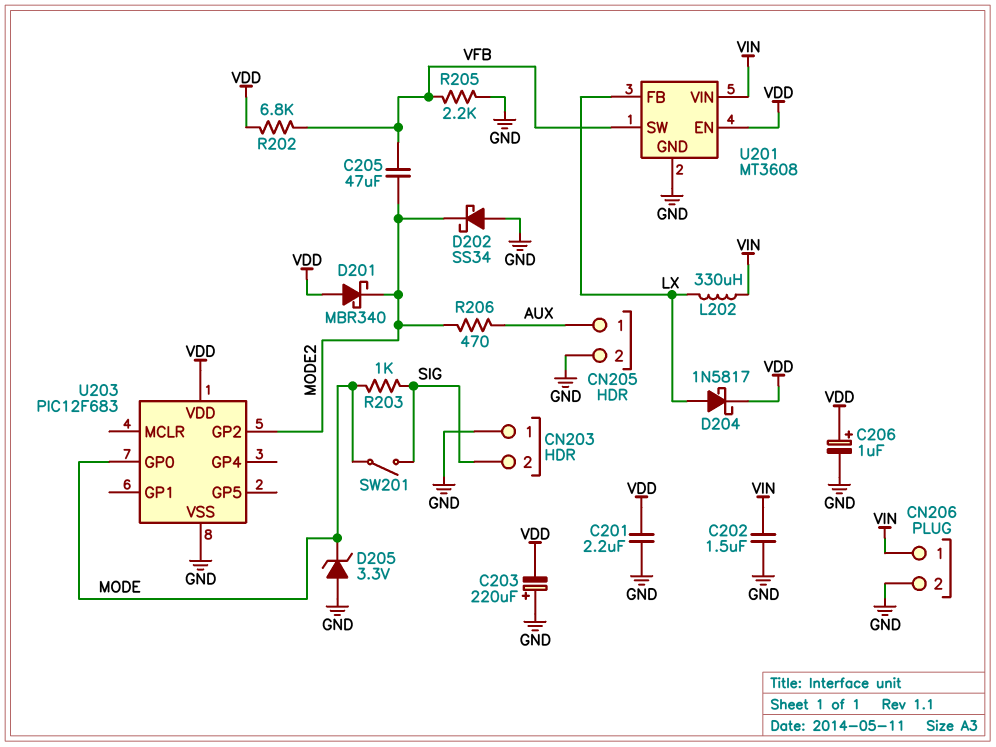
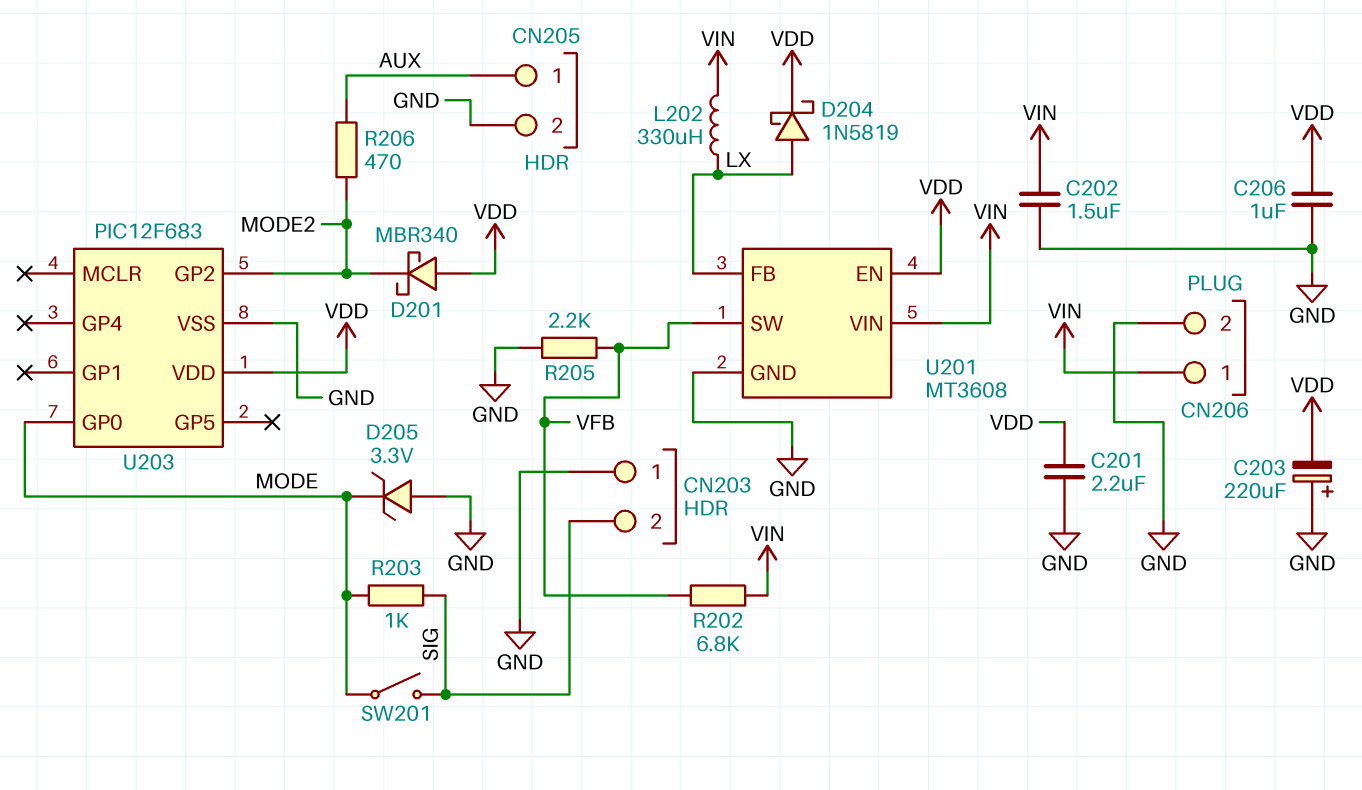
C205: 47uF (MODE2, VFB) -> none
C206: 1uF (plus VDD, minus GND) -> 1uF (GND, VDD)
D202: schottky SS34 (A GND, K MODE2) -> none
D204: schottky 1N5817 (A LX, K VDD) -> schottky 1N5819 (A LX, K VDD)
R202: 6.8k (VDD, VFB) -> 6.8k (VFB, VIN)

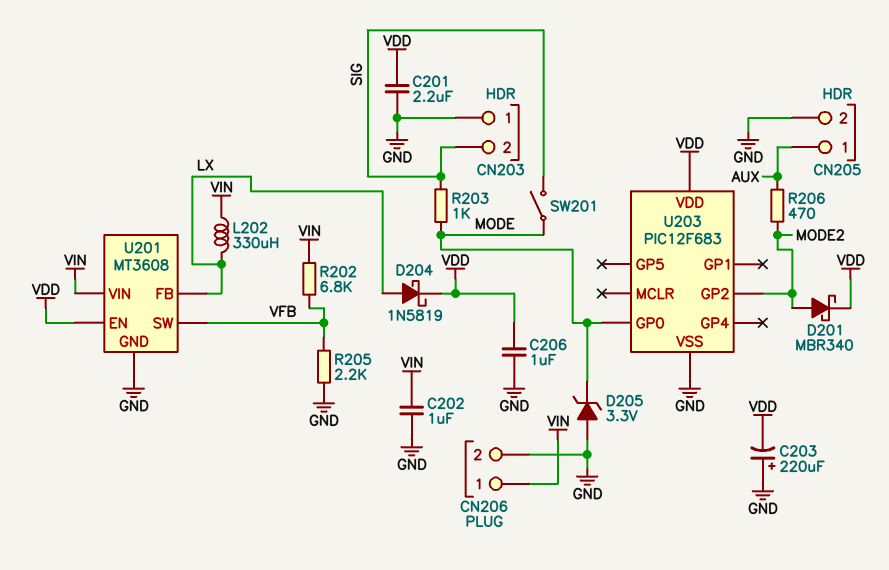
C202: 1.5uF (GND, VIN) -> 1uF (GND, VIN)
D201: schottky MBR340 (A VDD, K MODE2) -> schottky MBR340 (A MODE2, K VDD)

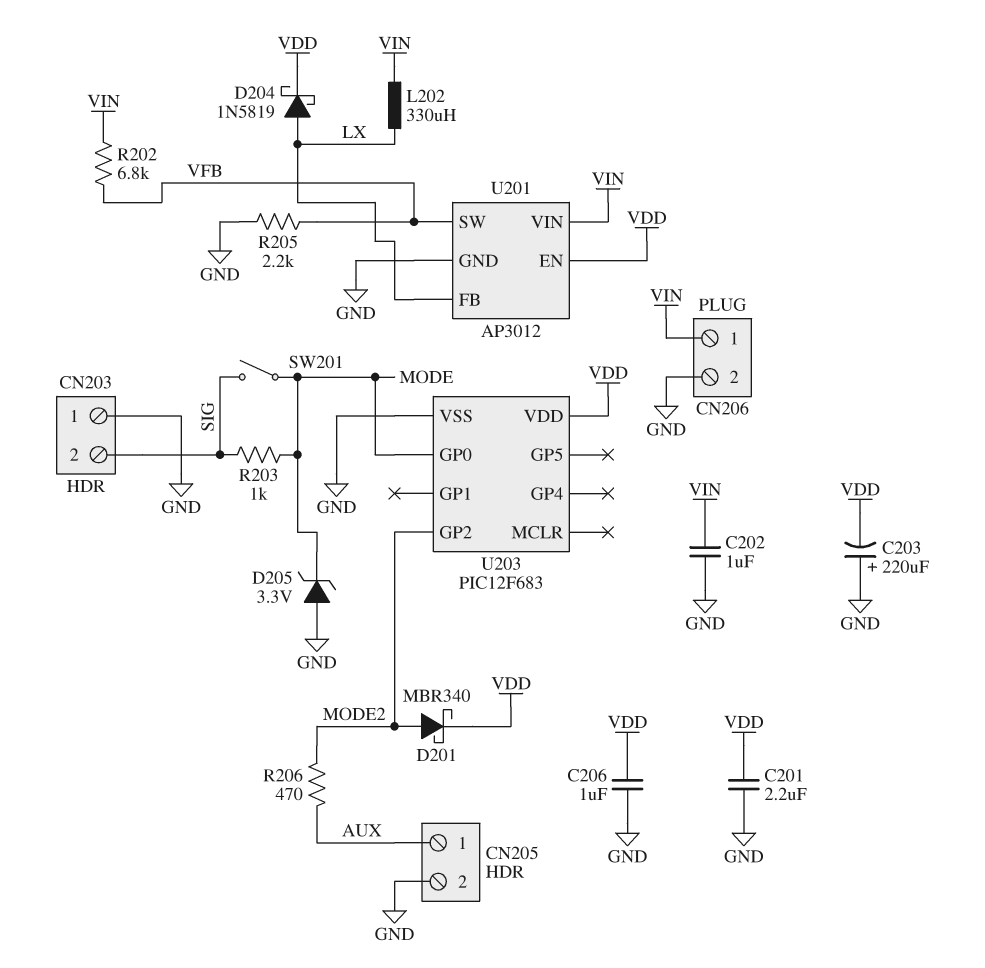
U201: MT3608 -> AP3012

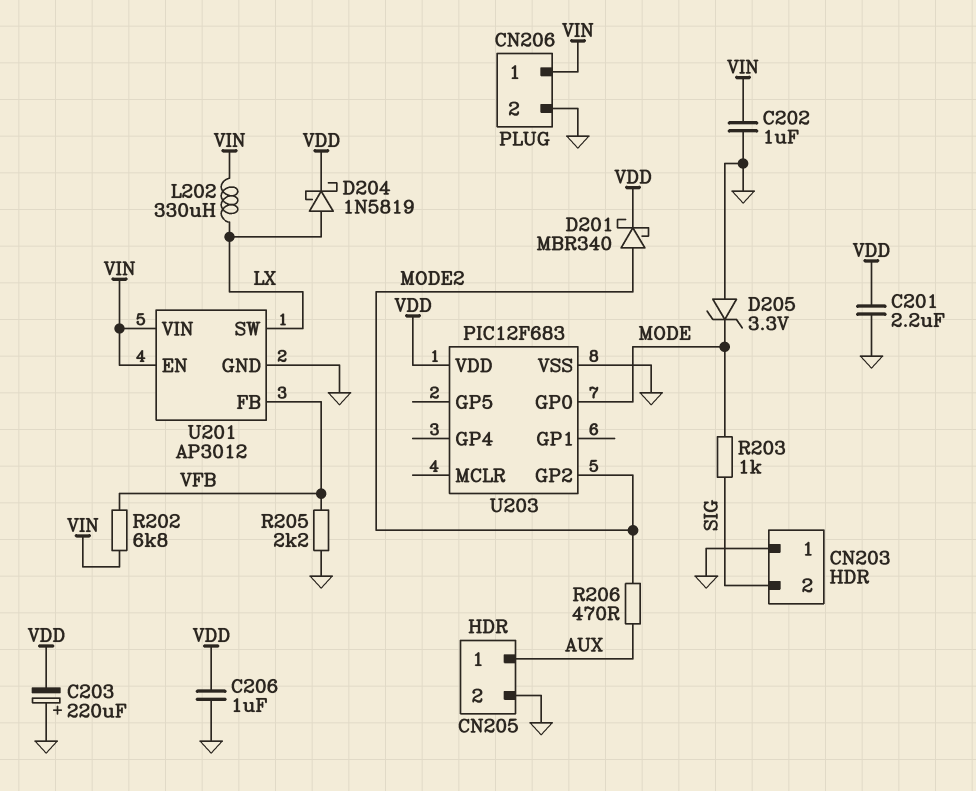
SW201: switch (MODE, SIG) -> none
U201 pin EN: VDD -> VIN
U201 pin FB: LX -> VFB
U201 pin SW: VFB -> LX

